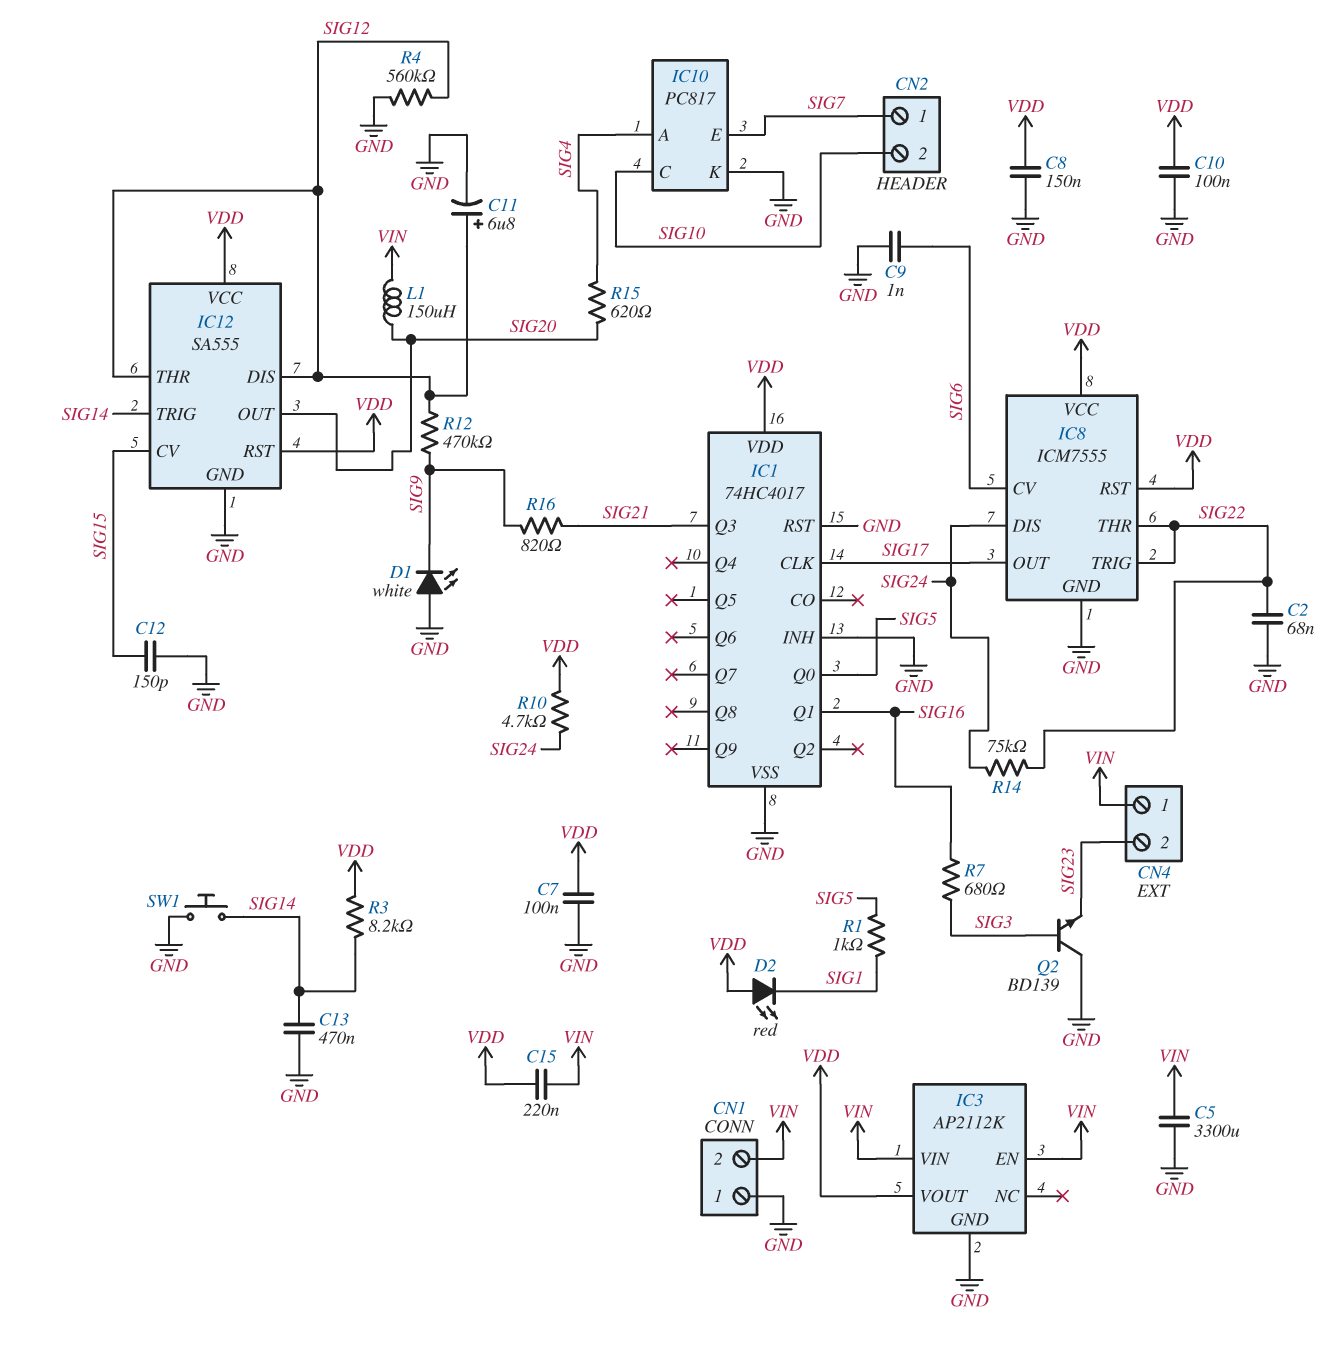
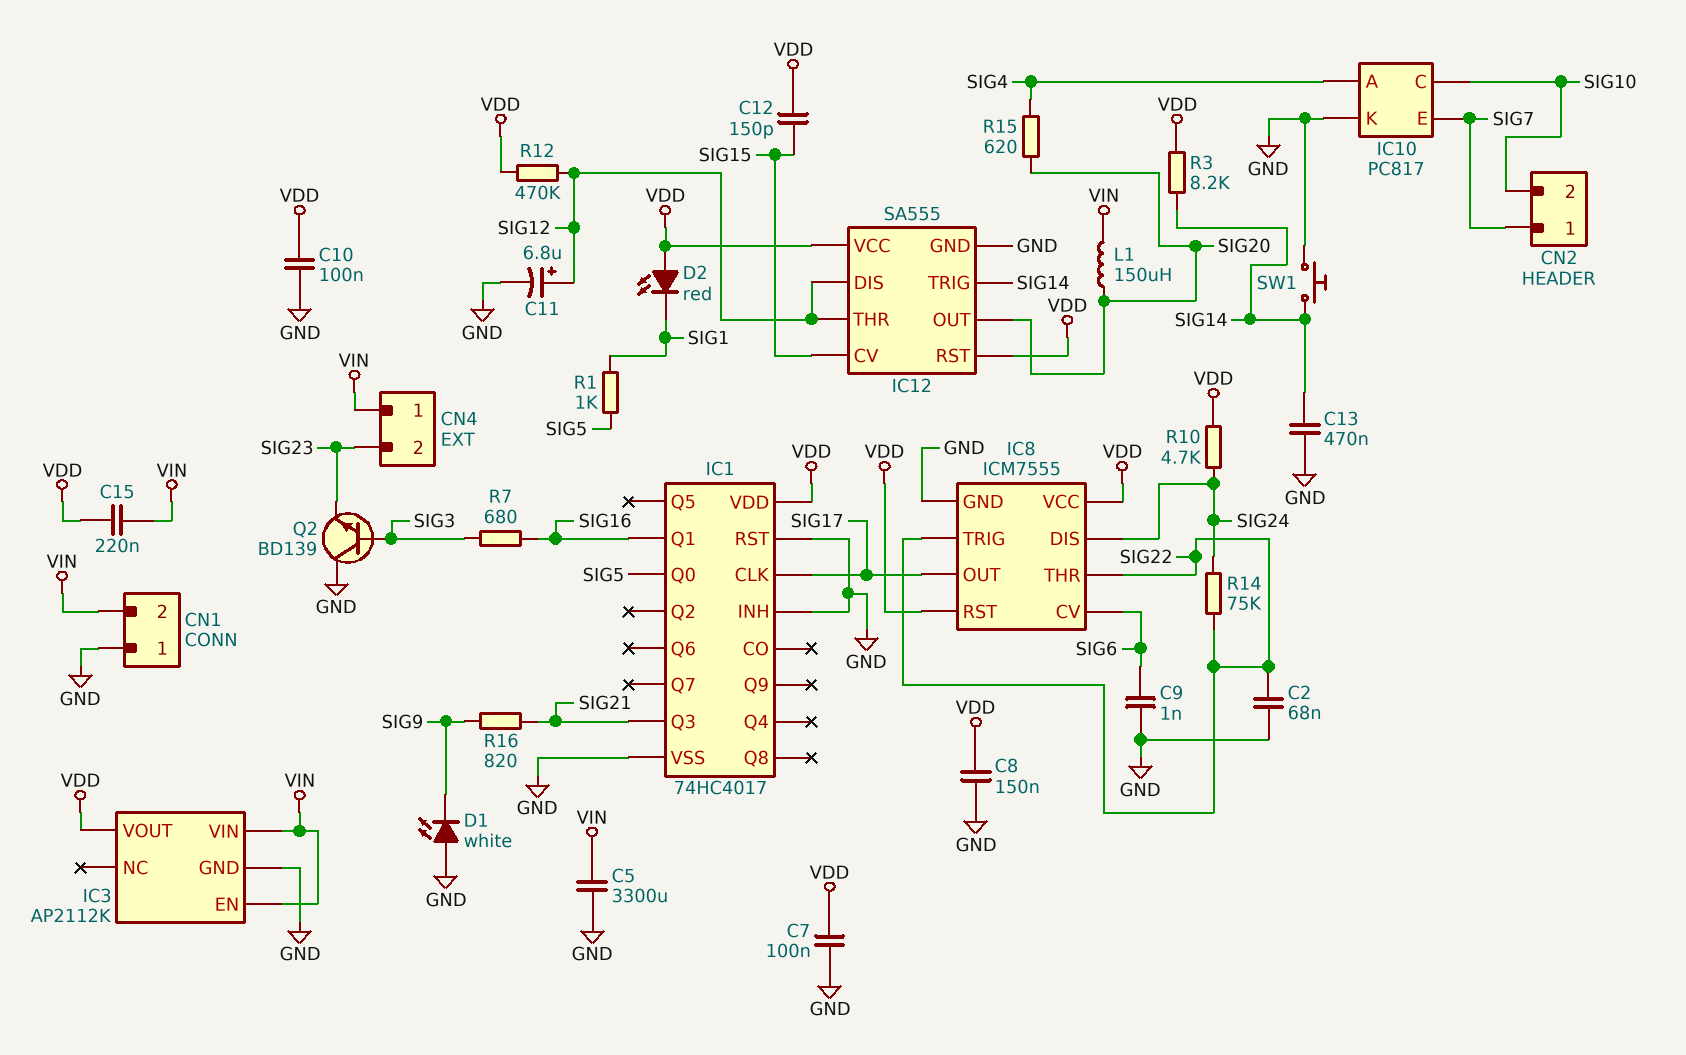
C12: 150pF (GND, SIG15) -> 150pF (SIG15, VDD)
R4: 560k (GND, SIG12) -> none
R12: 470k (SIG9, SIG12) -> 470k (SIG12, VDD)

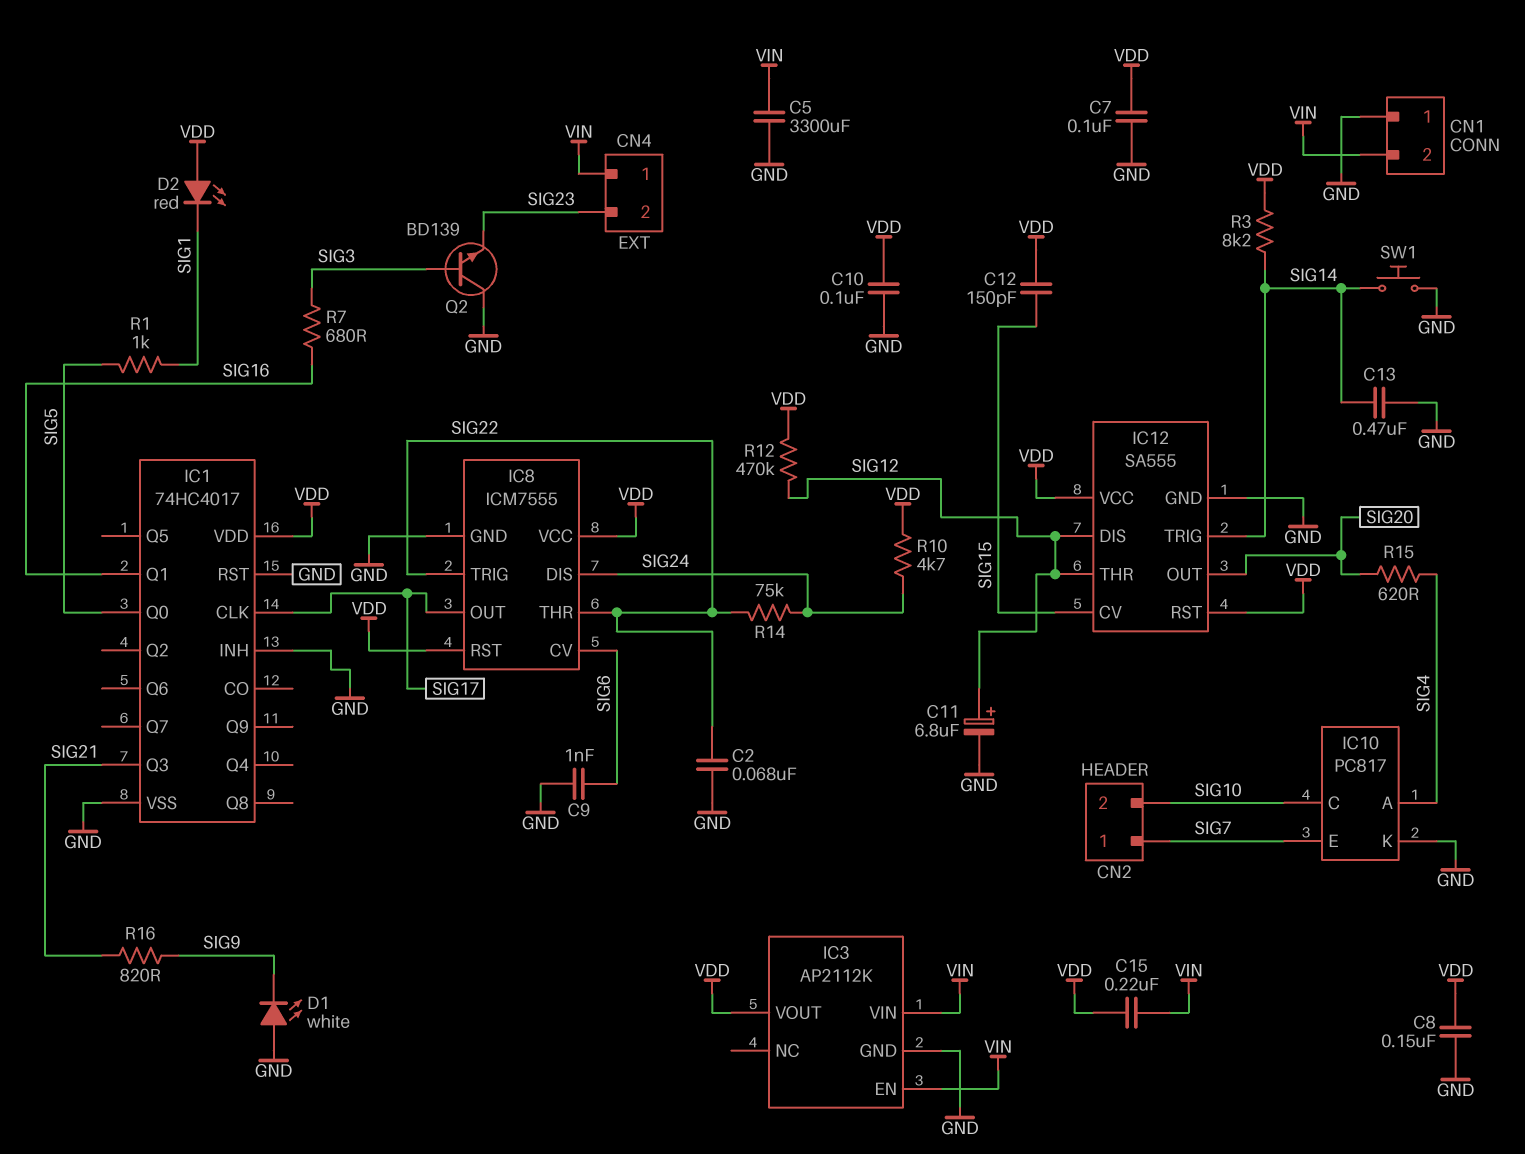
L1: 150uH (SIG20, VIN) -> none

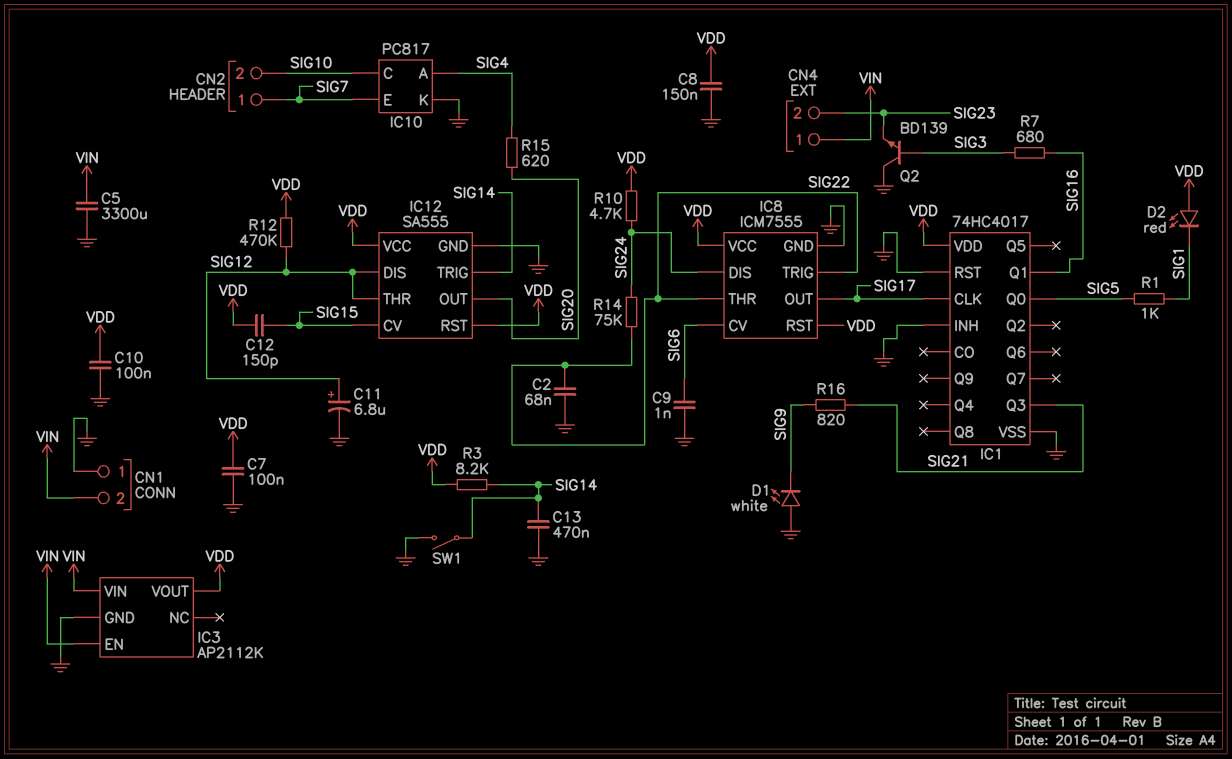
C15: 220nF (VDD, VIN) -> none
SW1: button (GND, SIG14) -> switch (GND, SIG14)

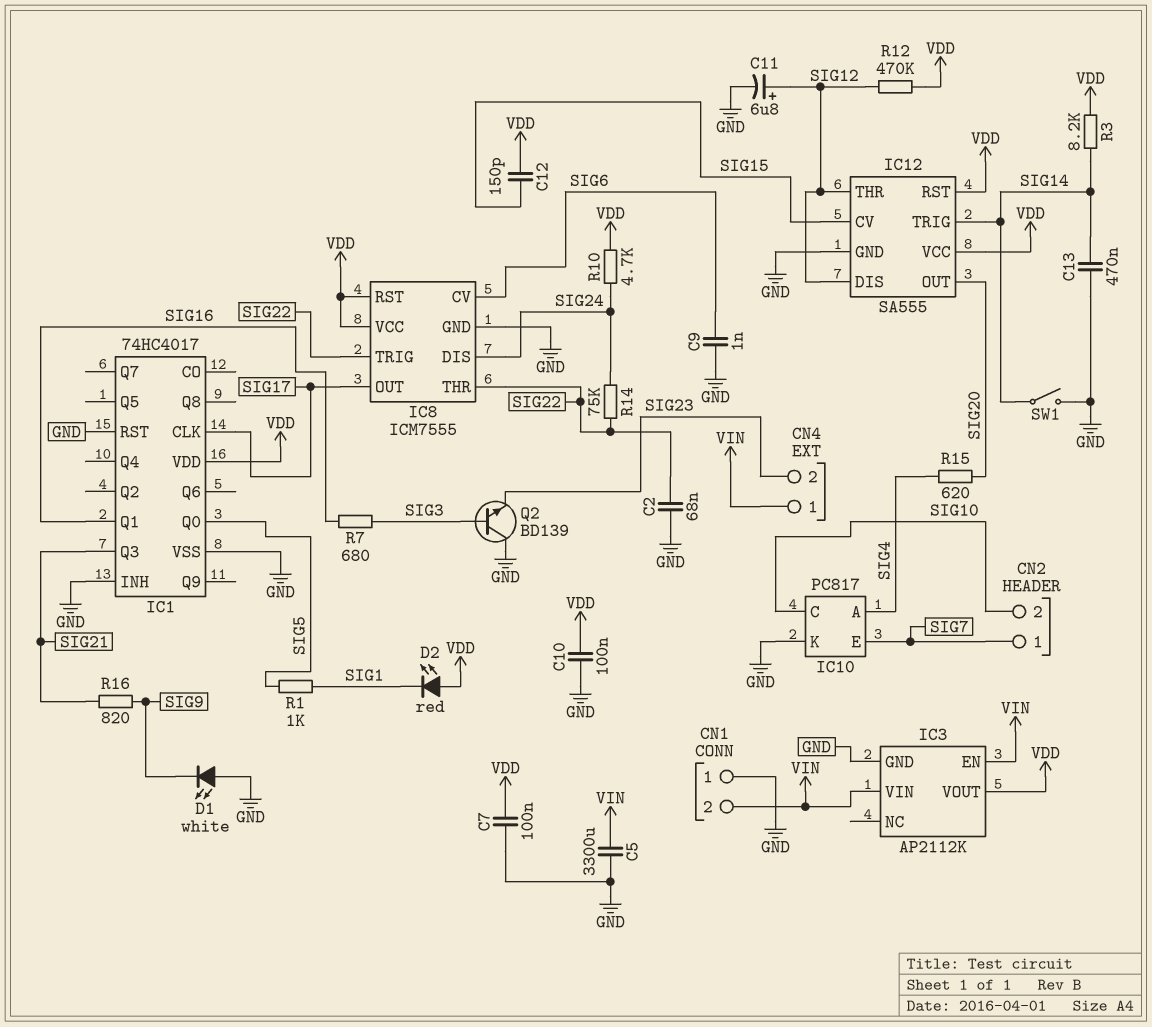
C8: 150nF (GND, VDD) -> none

